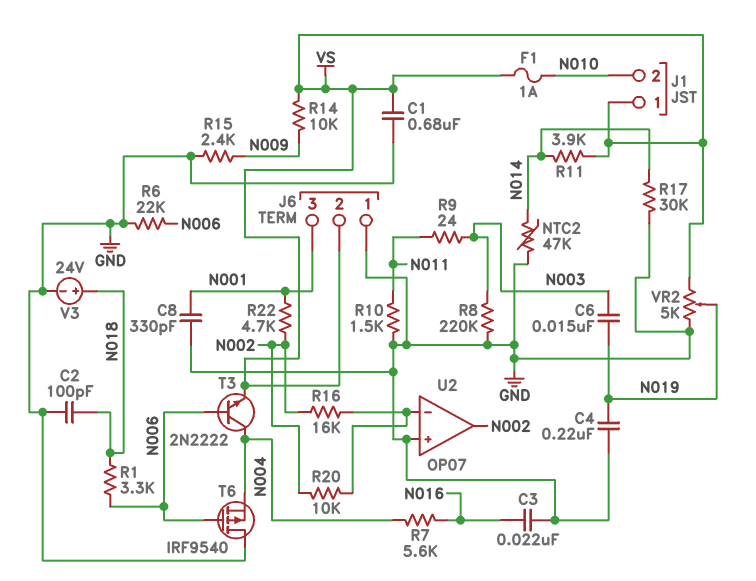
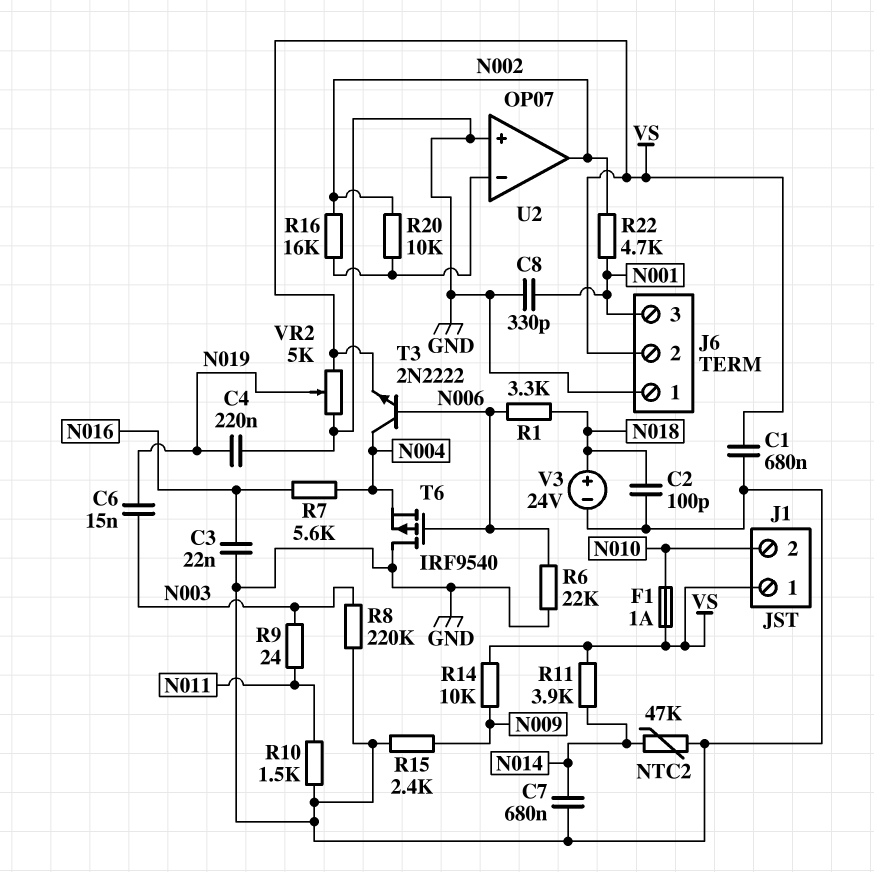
C7: none -> 680nF (GND, N014)
R17: 30k (GND, N014) -> none

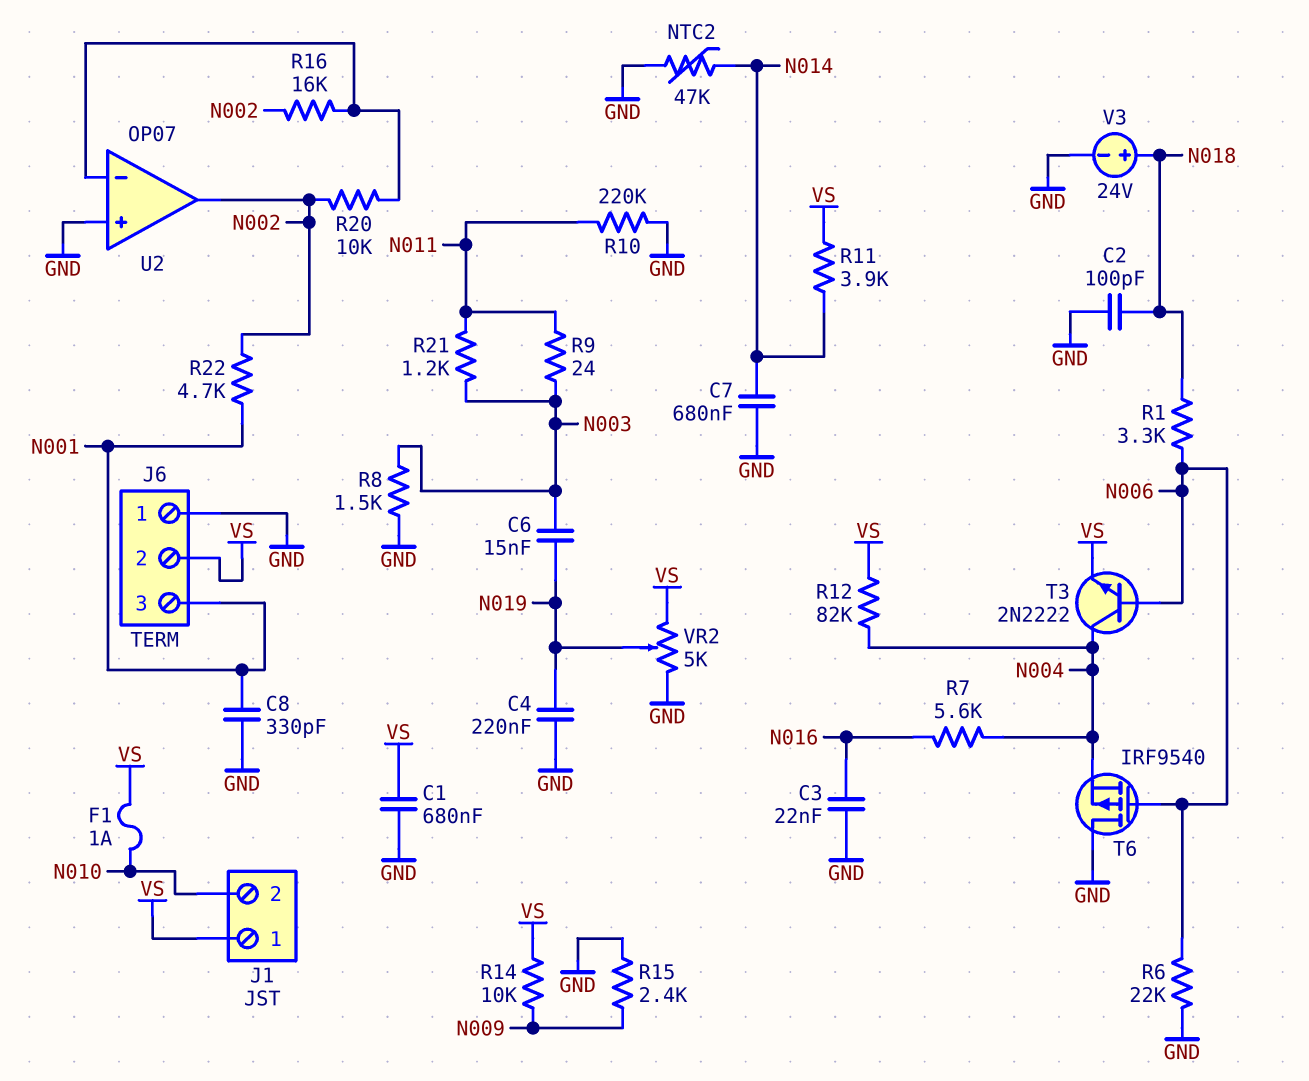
R8: 220k (GND, N003) -> 1.5k (GND, N003)
R10: 1.5k (GND, N011) -> 220k (GND, N011)
R12: none -> 82k (N004, VS)
R21: none -> 1.2k (N003, N011)

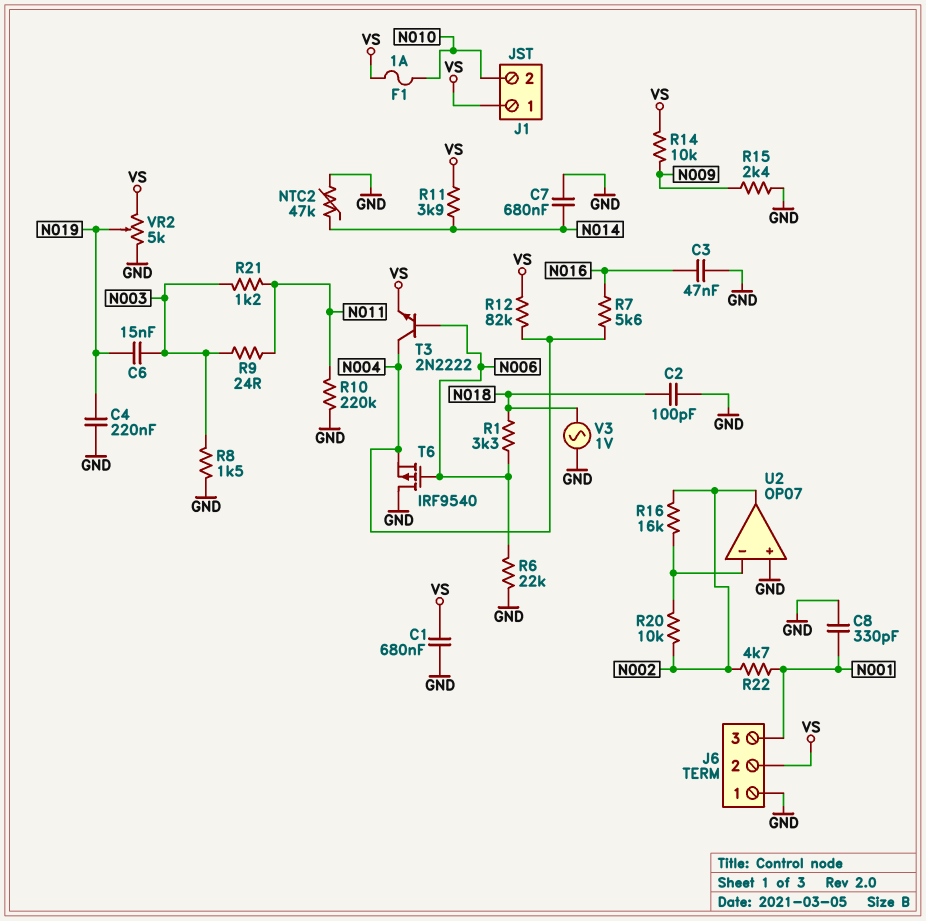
C3: 22nF (GND, N016) -> 47nF (GND, N016)
V3: 24V (plus N018, minus GND) -> AC 1V (GND, N018)

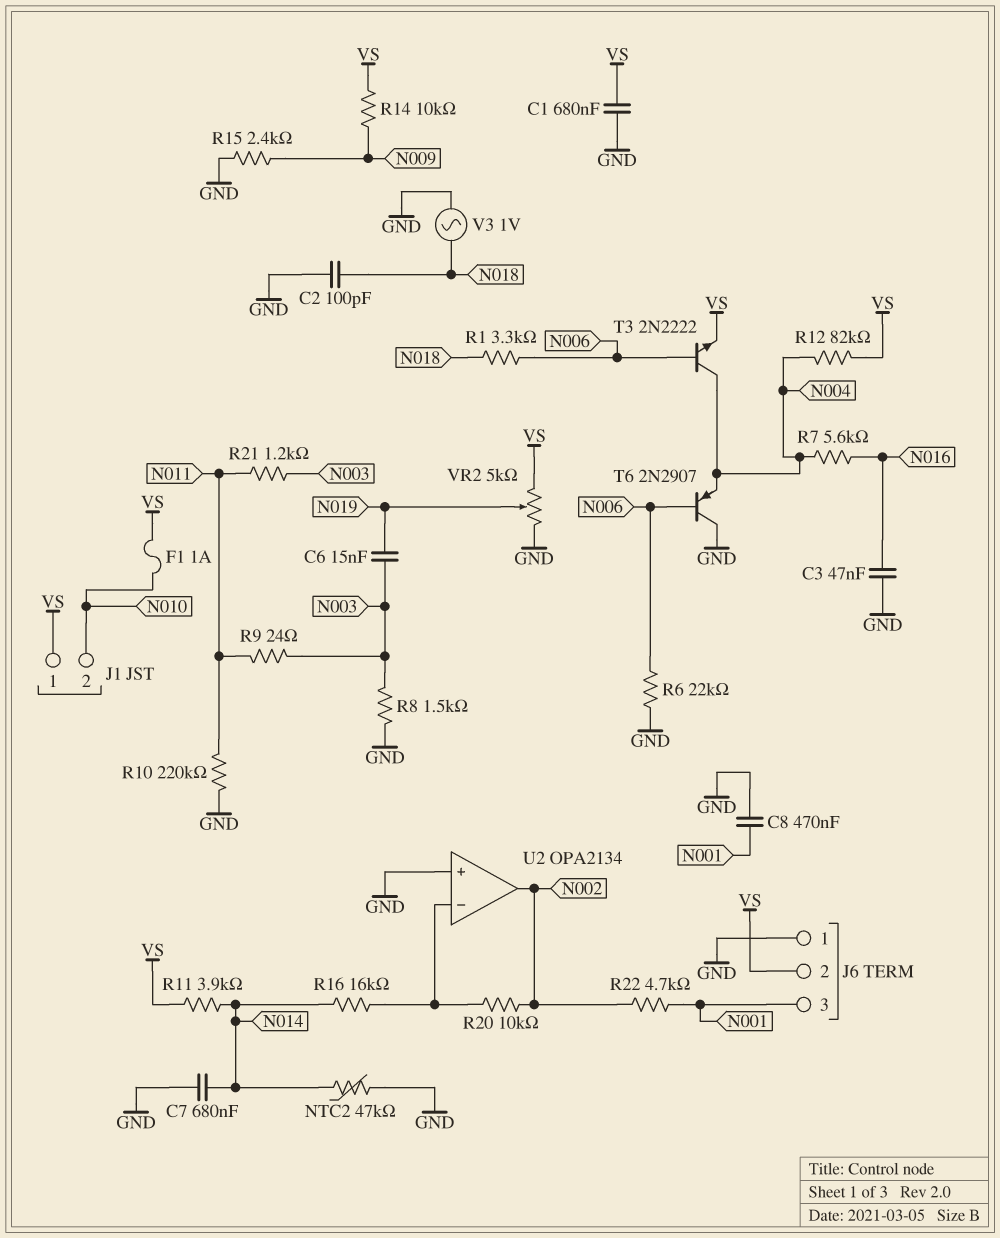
C4: 220nF (GND, N019) -> none
C8: 330pF (GND, N001) -> 470nF (GND, N001)
R16: 16k (N002, U2/in-) -> 16k (N014, U2/in-)
T6: PMOS IRF9540 (G N006, D GND, S N004) -> PNP 2N2907 (B N006, C GND, E N004)
U2: OP07 -> OPA2134

